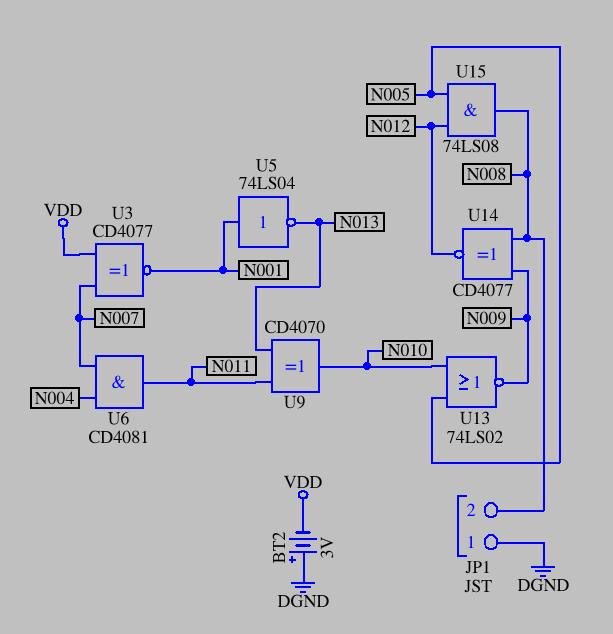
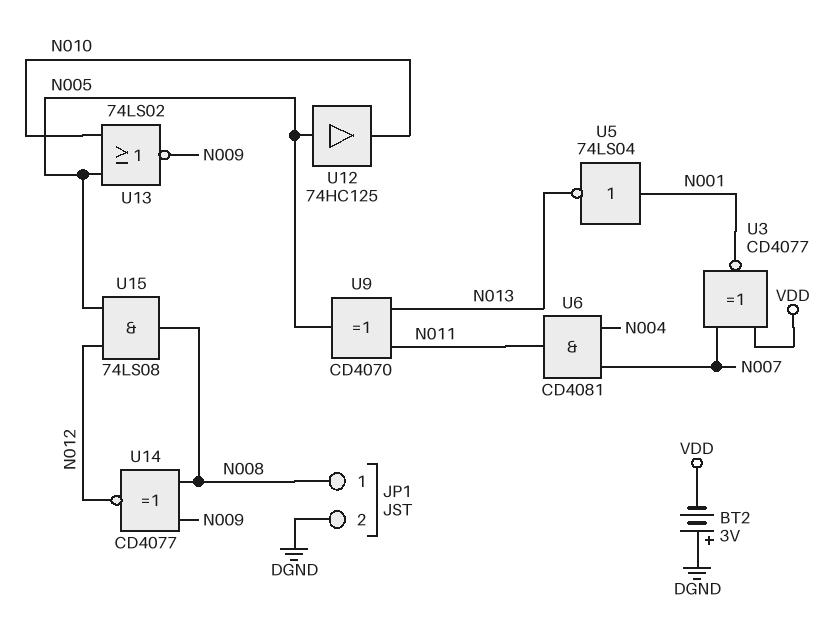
JP1 pin 1: DGND -> N008
JP1 pin 2: N008 -> DGND
U9: XOR CD4070 (in N011, in N013, out N010) -> XOR CD4070 (in N011, in N013, out N005)
U12: none -> buffer 74HC125 (in N005, out N010)

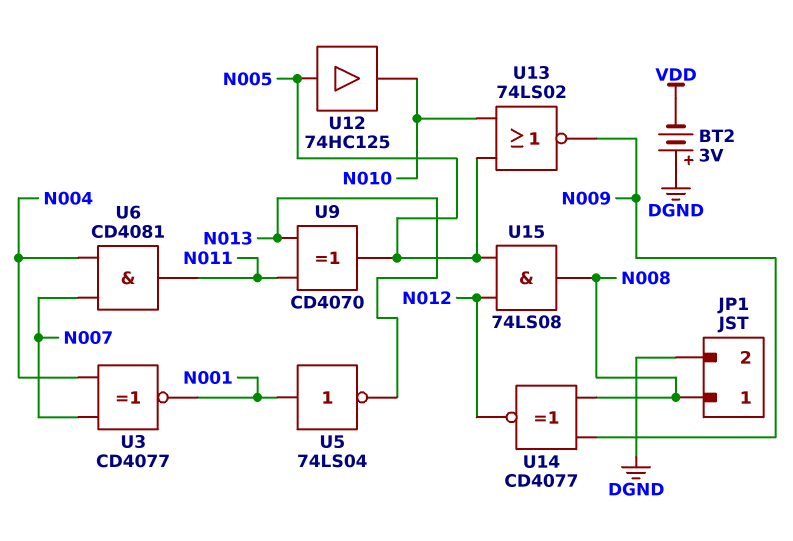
U3: XNOR CD4077 (in N007, in VDD, out N001) -> XNOR CD4077 (in N004, in N007, out N001)

